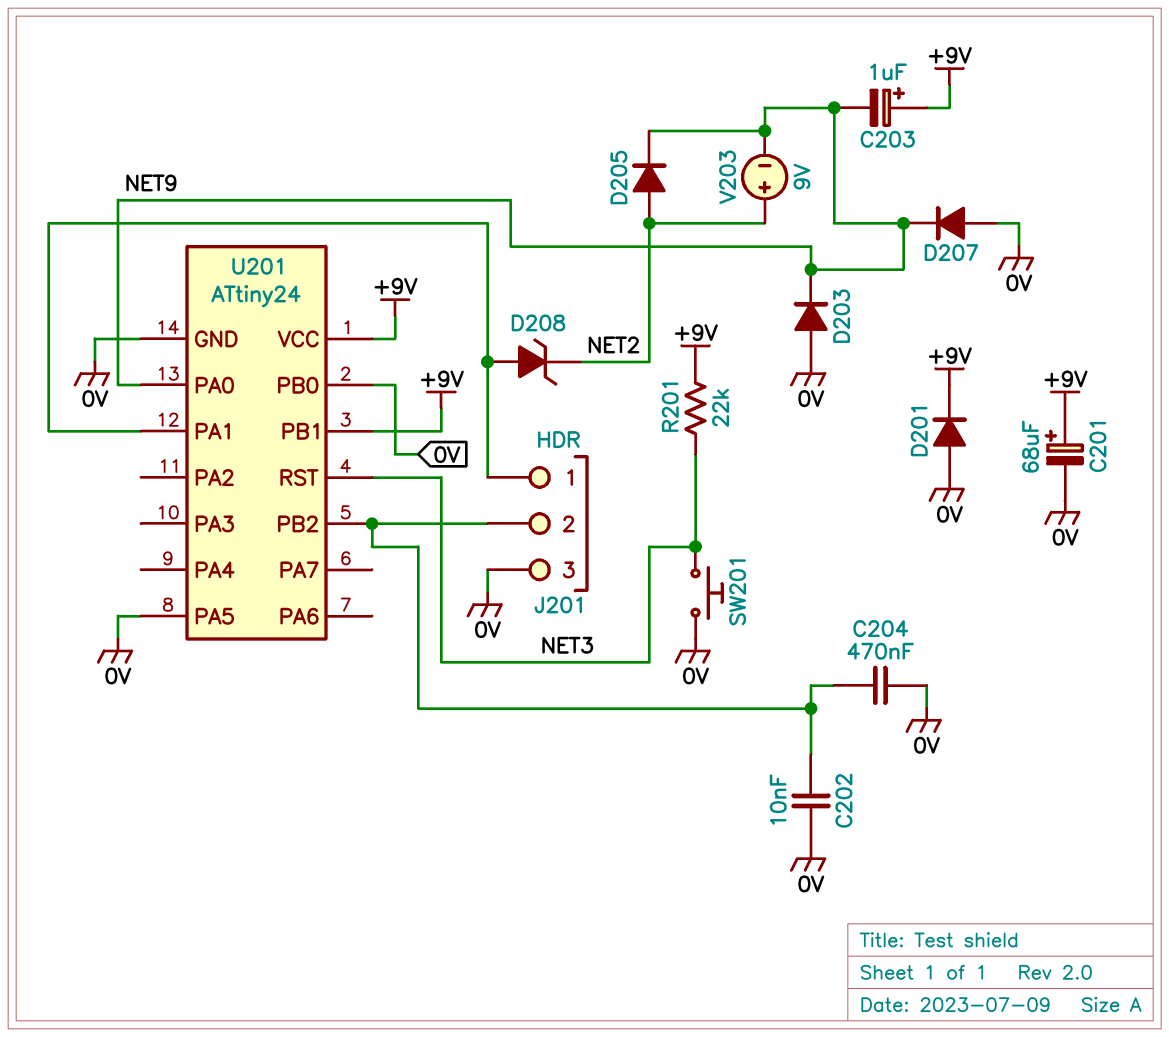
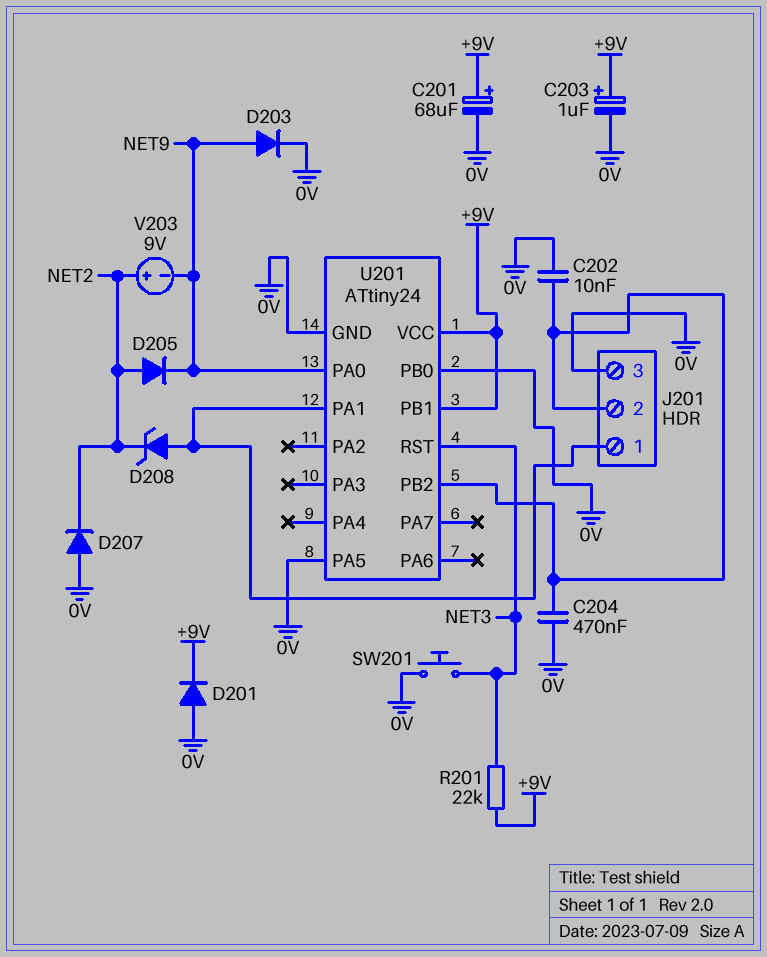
C203: 1uF (plus +9V, minus NET9) -> 1uF (plus +9V, minus 0V)
D203: diode (A 0V, K NET9) -> diode (A NET9, K 0V)
D207: diode (A 0V, K NET9) -> diode (A 0V, K NET2)

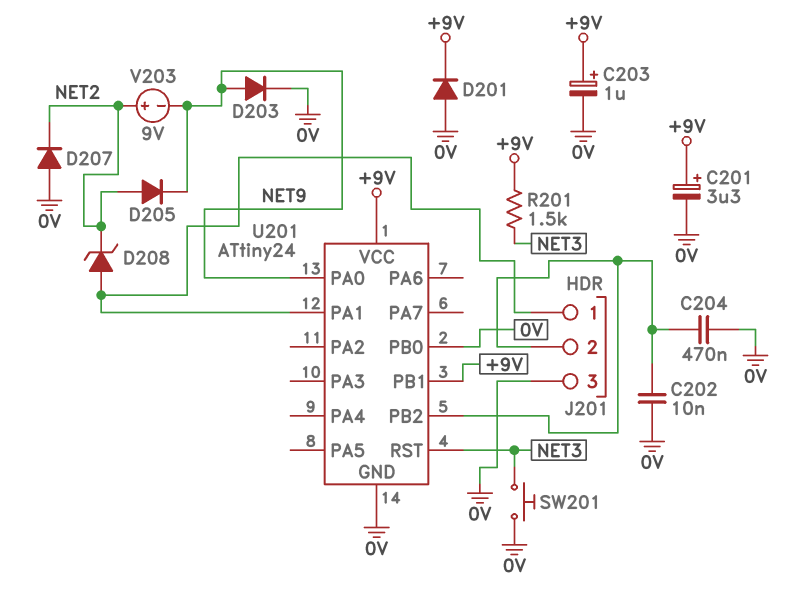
C201: 68uF (plus +9V, minus 0V) -> 3.3uF (plus +9V, minus 0V)
R201: 22k (+9V, NET3) -> 1.5k (+9V, NET3)
U201 pin PA5: 0V -> none

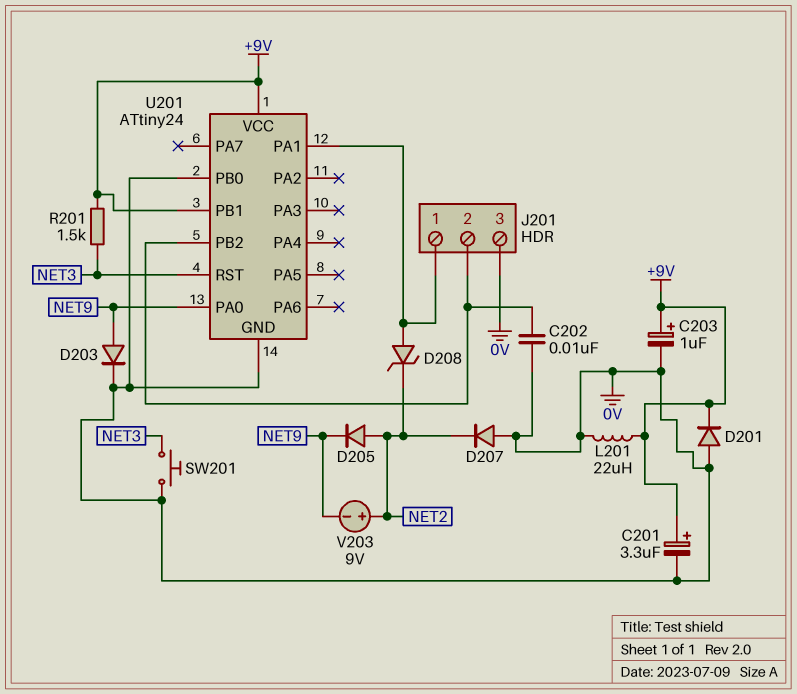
C204: 470nF (0V, J201/2) -> none
L201: none -> 22uH (+9V, 0V)

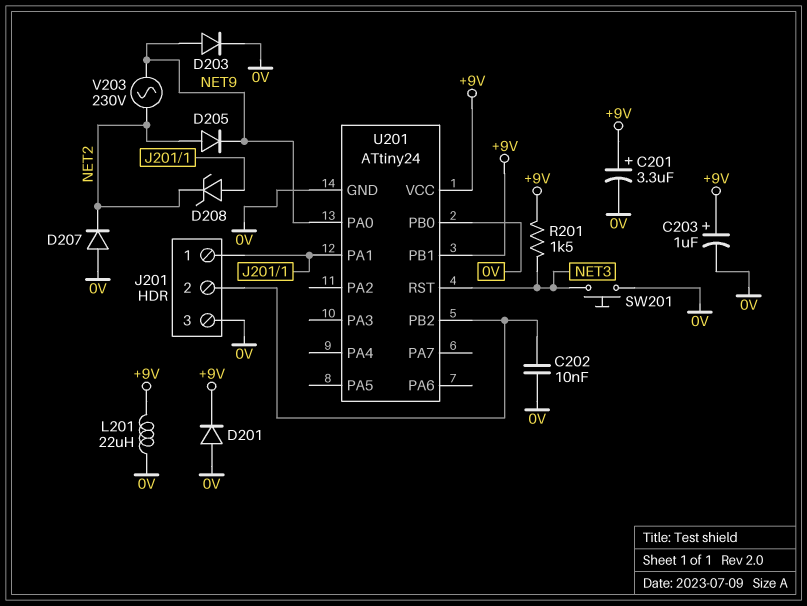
V203: 9V (plus NET2, minus NET9) -> AC 230V (NET2, NET9)

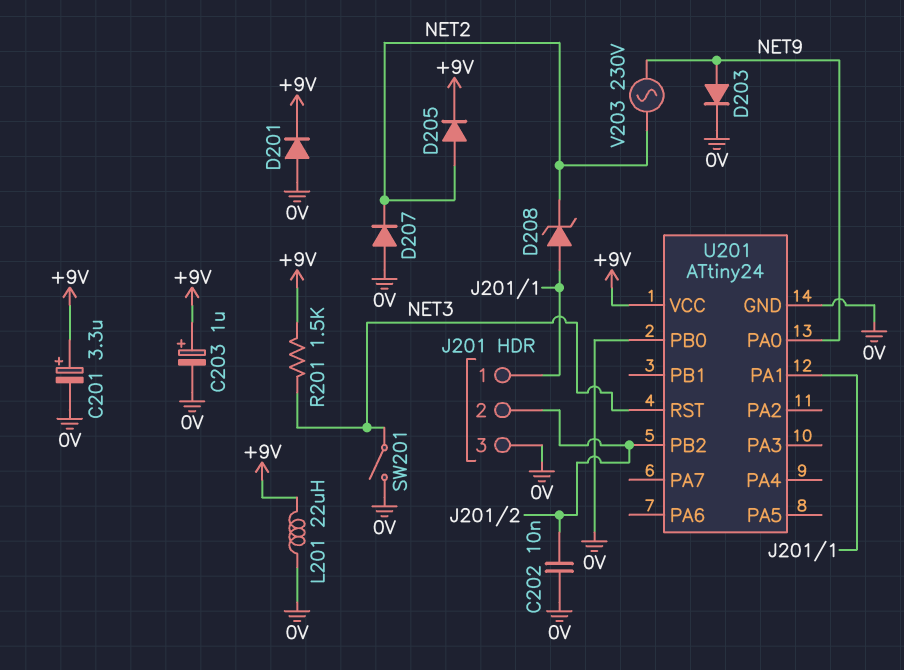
D205: diode (A NET2, K NET9) -> diode (A NET2, K +9V)
SW201: button (0V, NET3) -> switch (0V, NET3)
U201 pin PB1: +9V -> none

